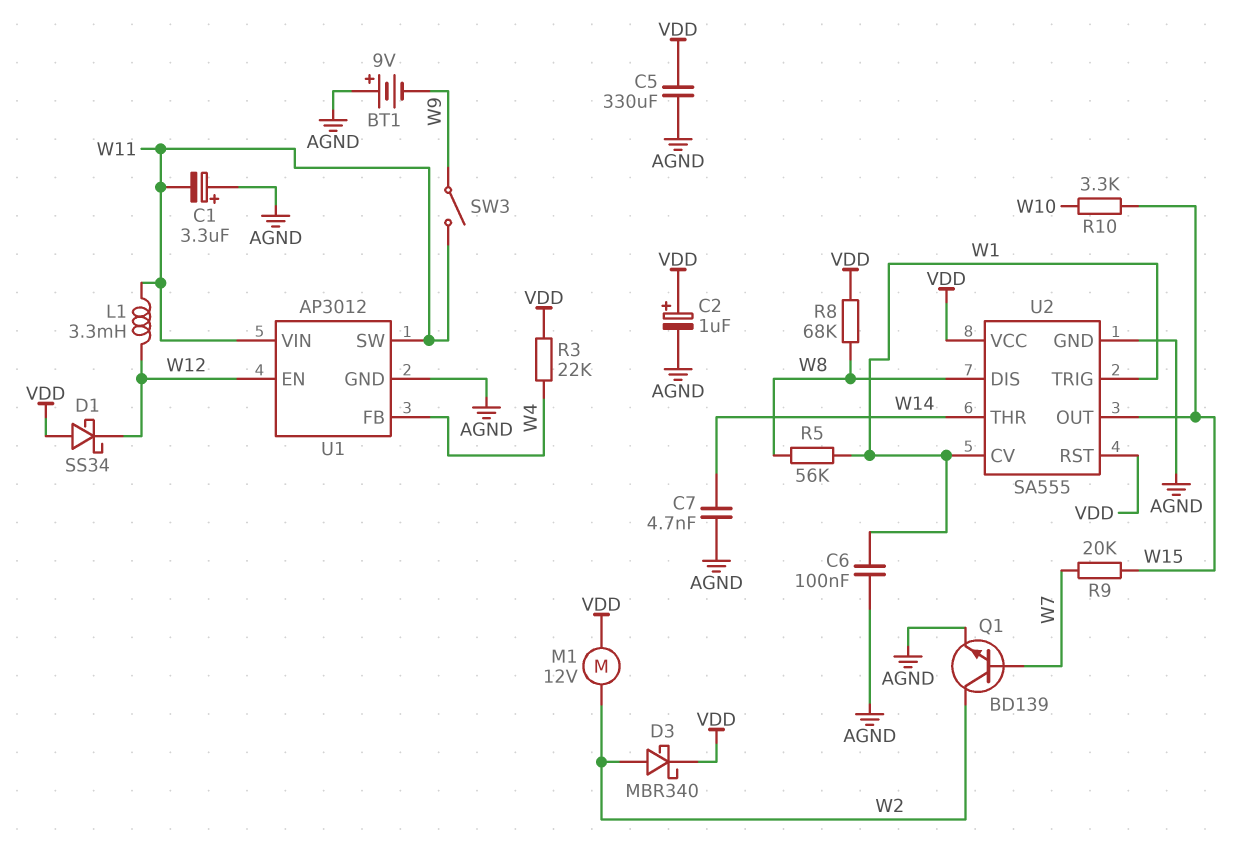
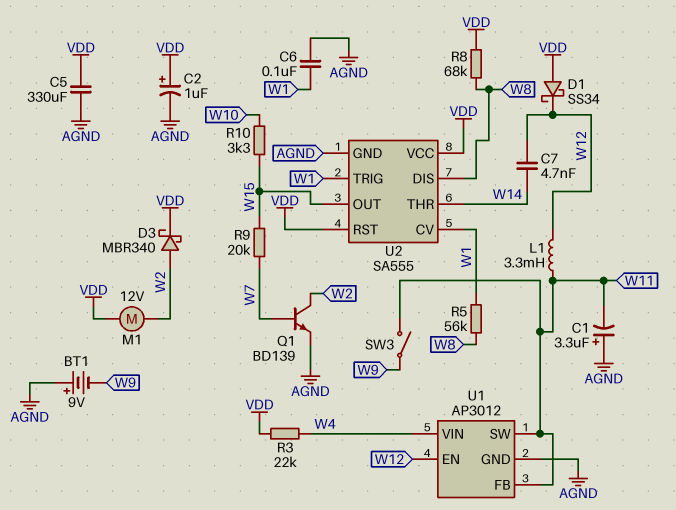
C7: 4.7nF (AGND, W14) -> 4.7nF (W12, W14)
U1 pin FB: W4 -> W11
U1 pin VIN: W11 -> W4

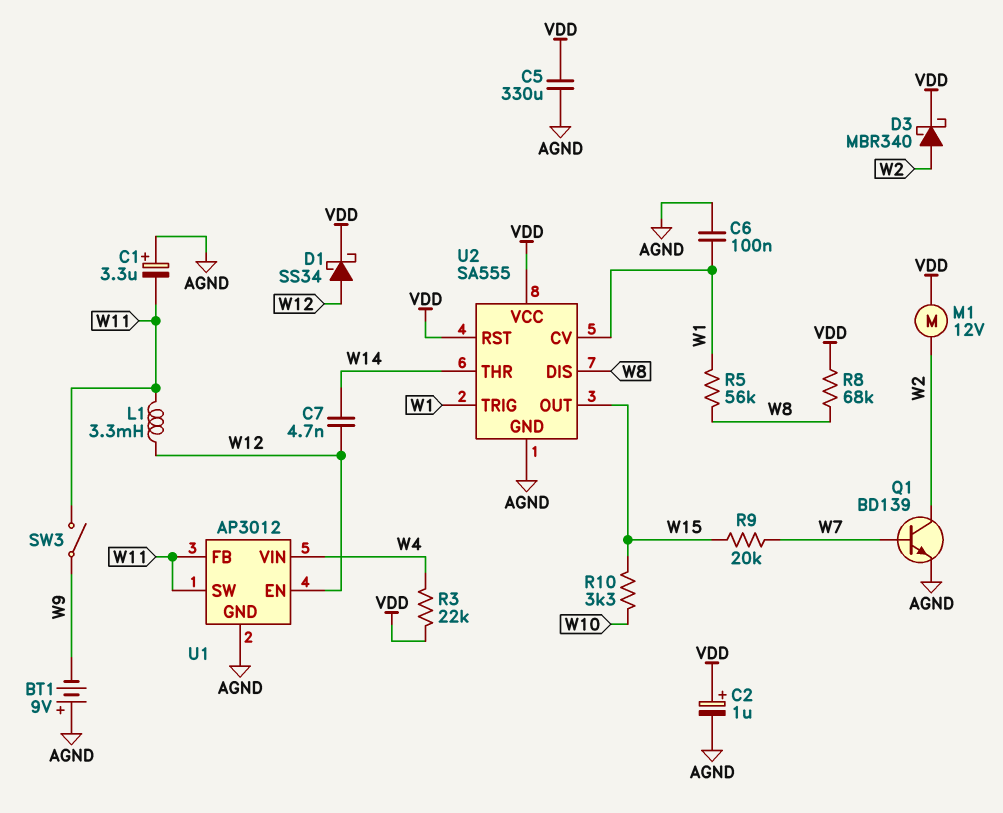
D1: schottky SS34 (A VDD, K W12) -> schottky SS34 (A W12, K VDD)

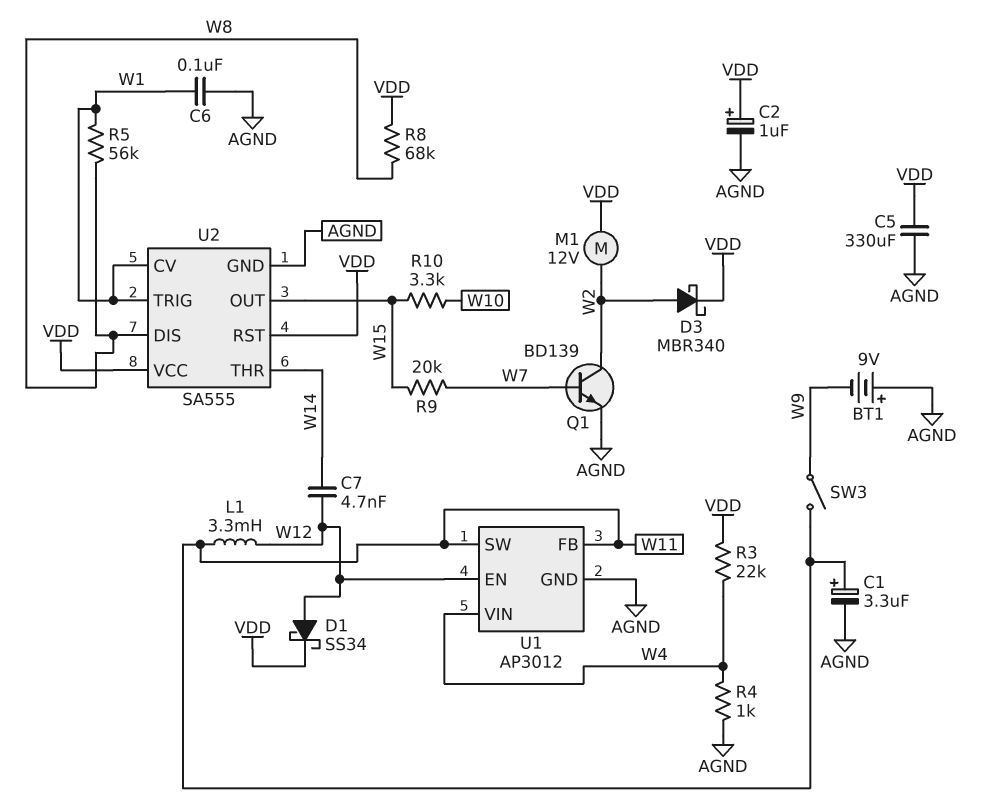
C1: 3.3uF (plus AGND, minus W11) -> 3.3uF (plus W11, minus AGND)
R4: none -> 1k (AGND, W4)

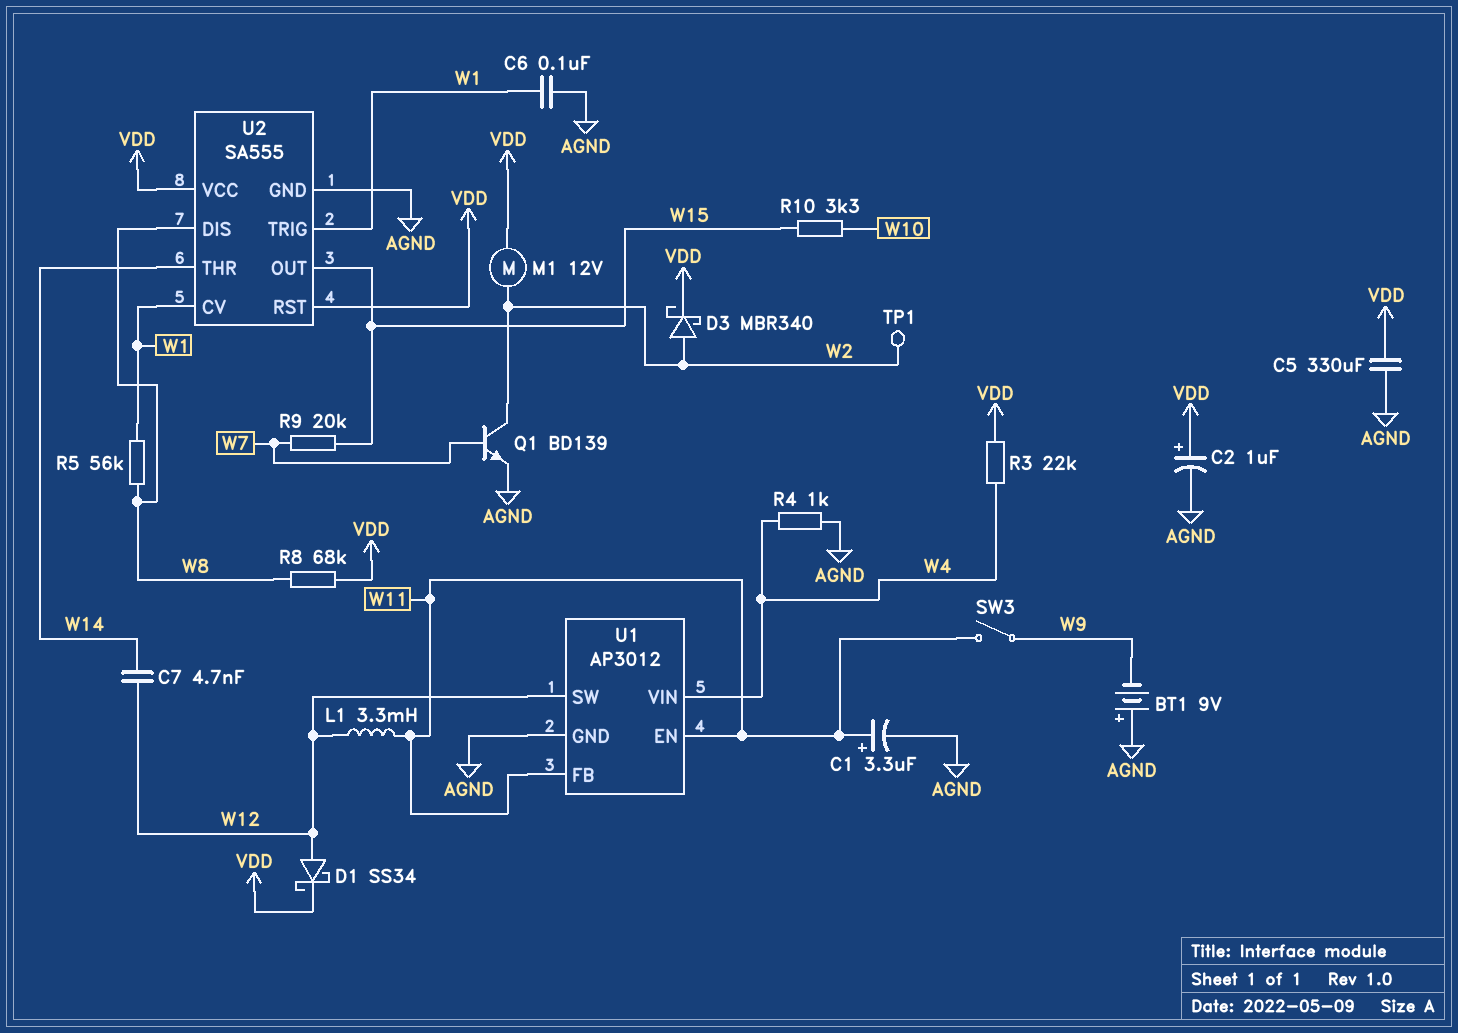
TP1: none -> test point (W2)
U1 pin EN: W12 -> W11
U1 pin SW: W11 -> W12

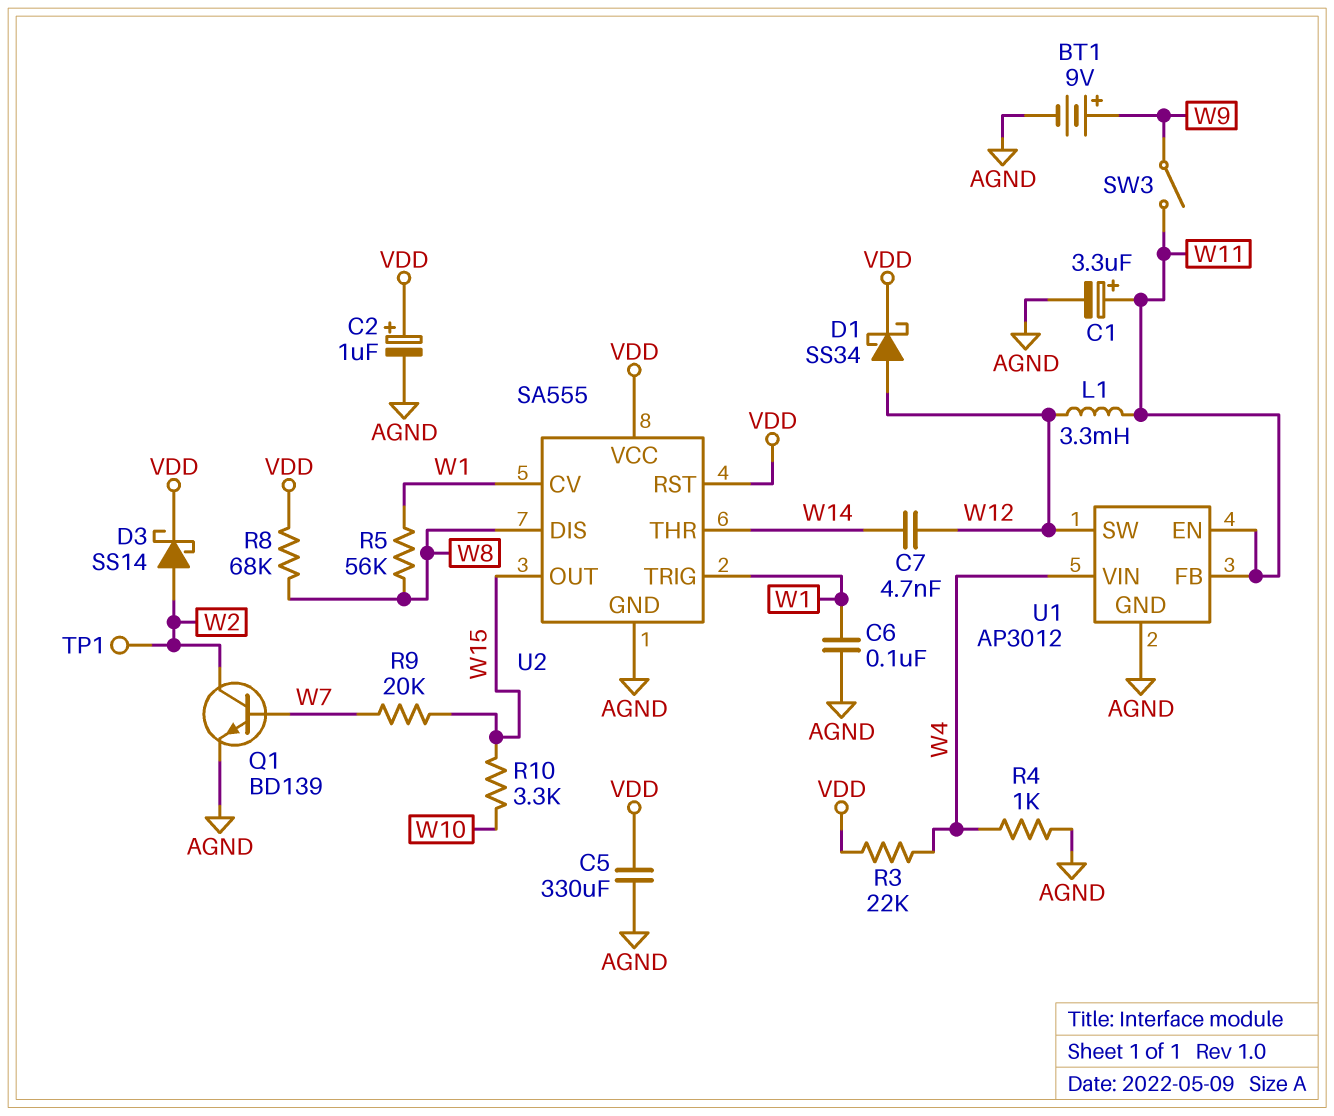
BT1: 9V (plus AGND, minus W9) -> 9V (plus W9, minus AGND)
D3: schottky MBR340 (A W2, K VDD) -> schottky SS14 (A W2, K VDD)
M1: motor 12V (VDD, W2) -> none

